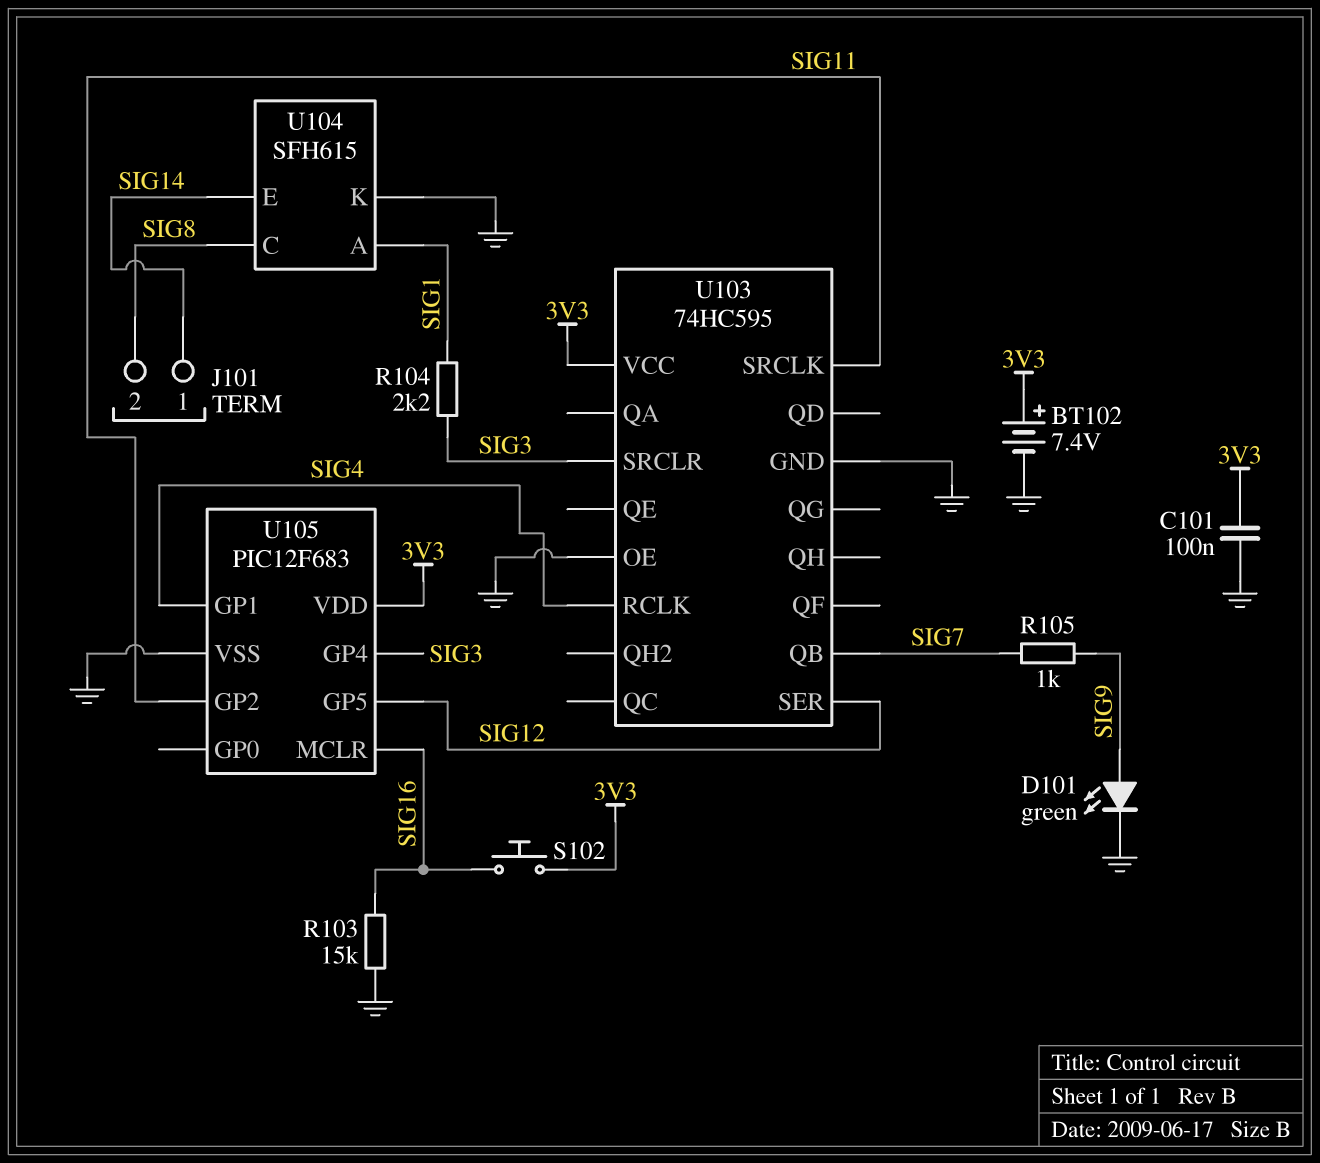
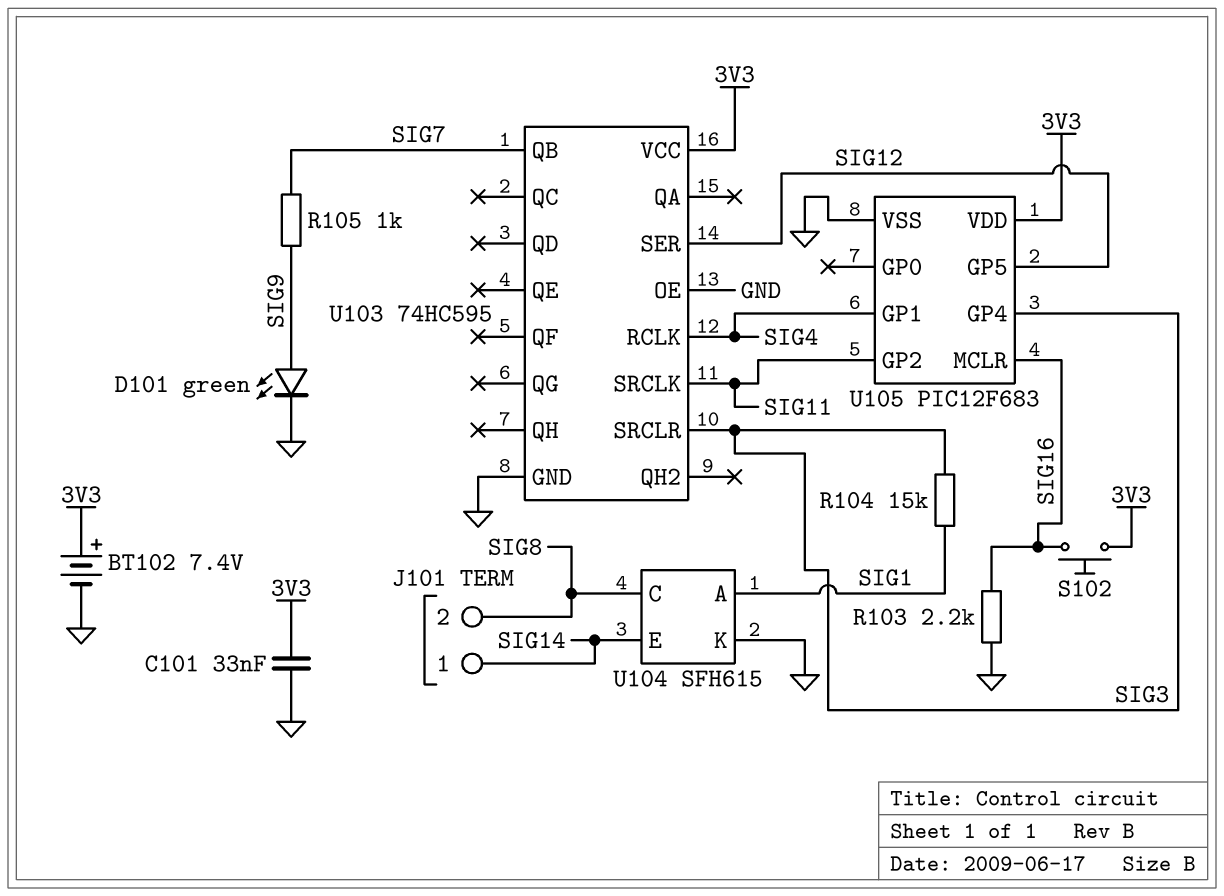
C101: 100nF (3V3, GND) -> 33nF (3V3, GND)
R103: 15k (GND, SIG16) -> 2.2k (GND, SIG16)
R104: 2.2k (SIG1, SIG3) -> 15k (SIG1, SIG3)

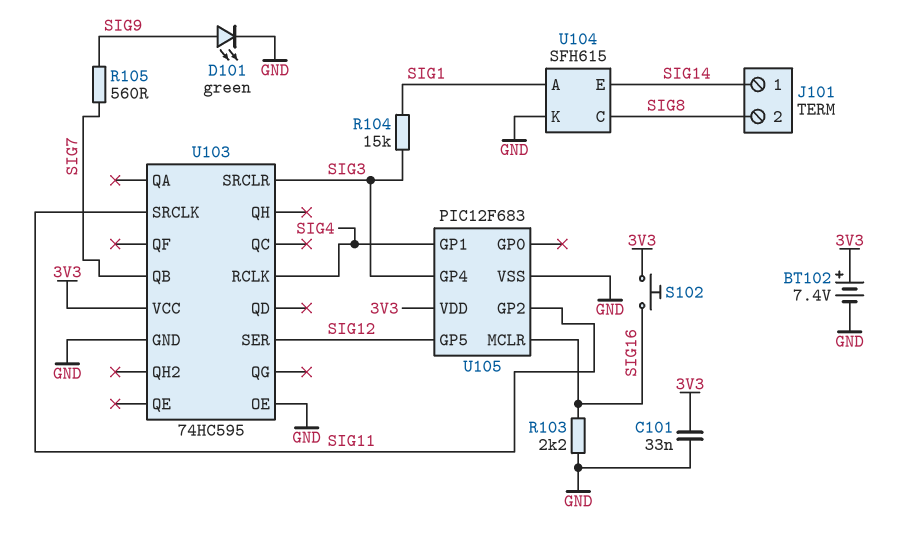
R105: 1k (SIG7, SIG9) -> 560 (SIG7, SIG9)

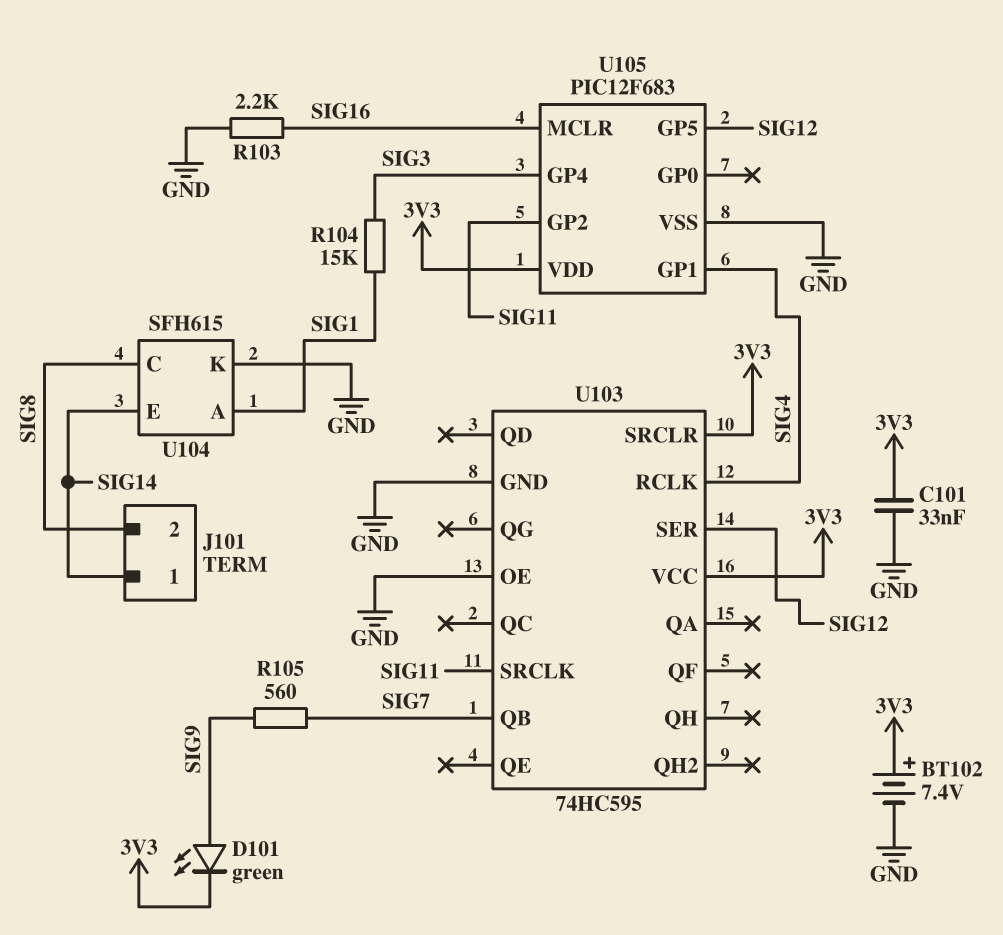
D101: LED green (A SIG9, K GND) -> LED green (A SIG9, K 3V3)
S102: button (3V3, SIG16) -> none
U103 pin SRCLR: SIG3 -> 3V3

